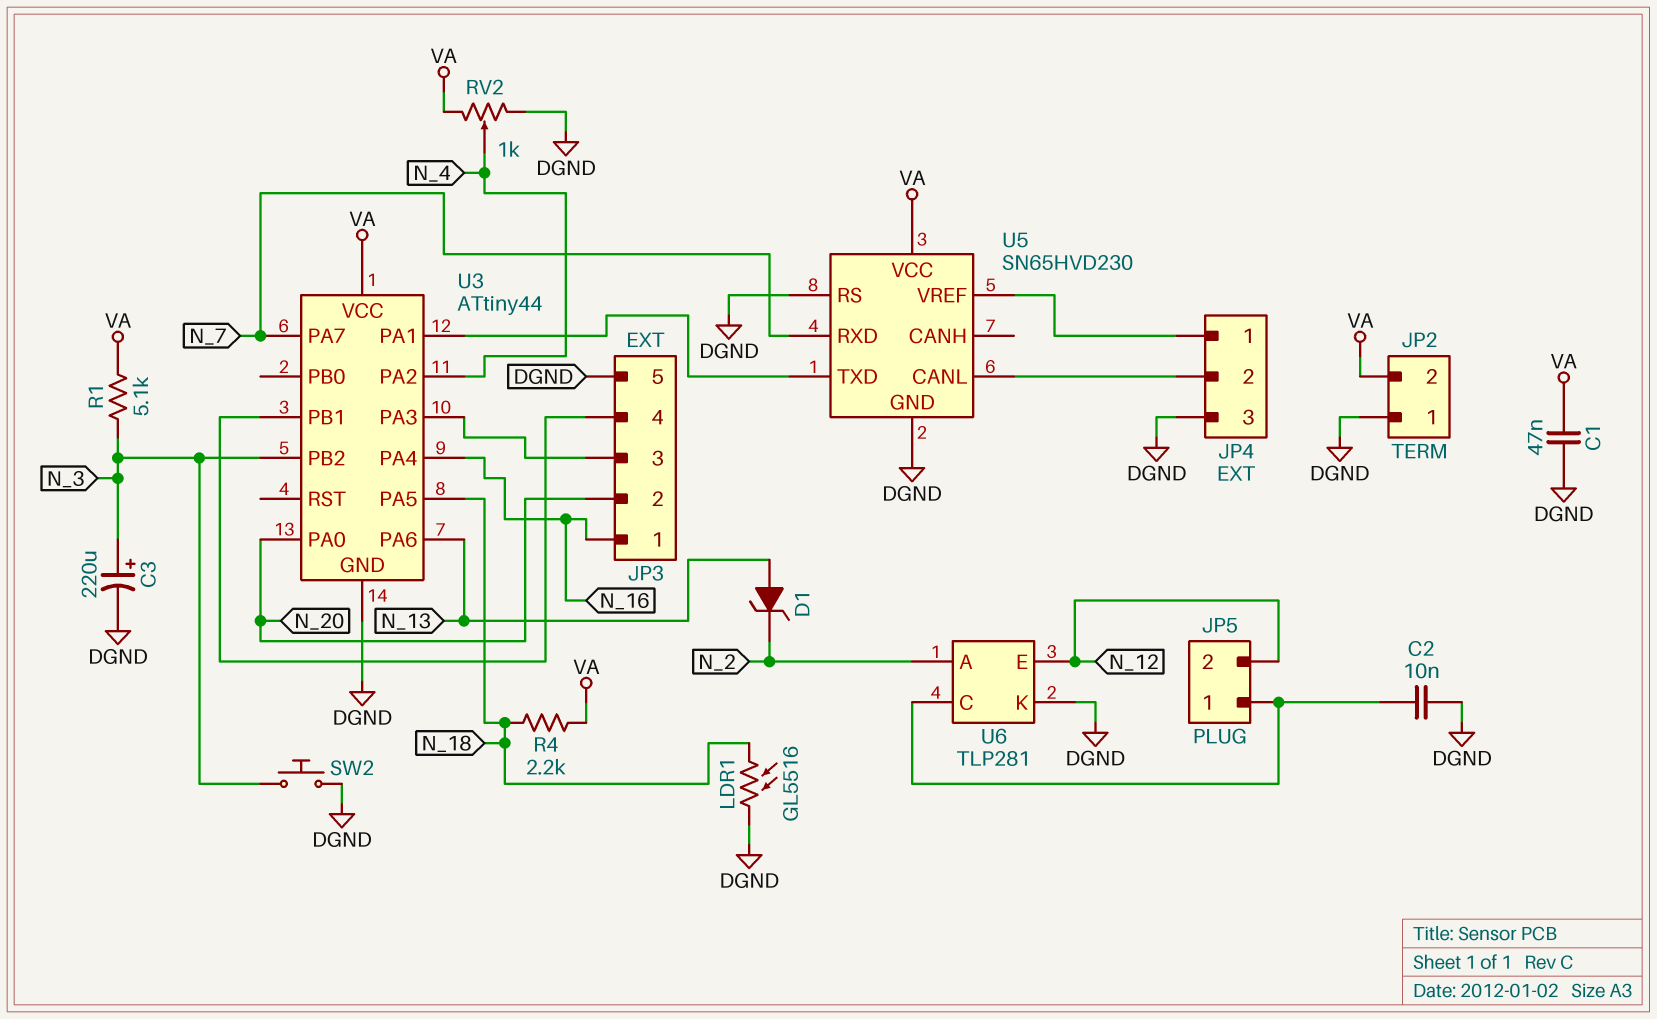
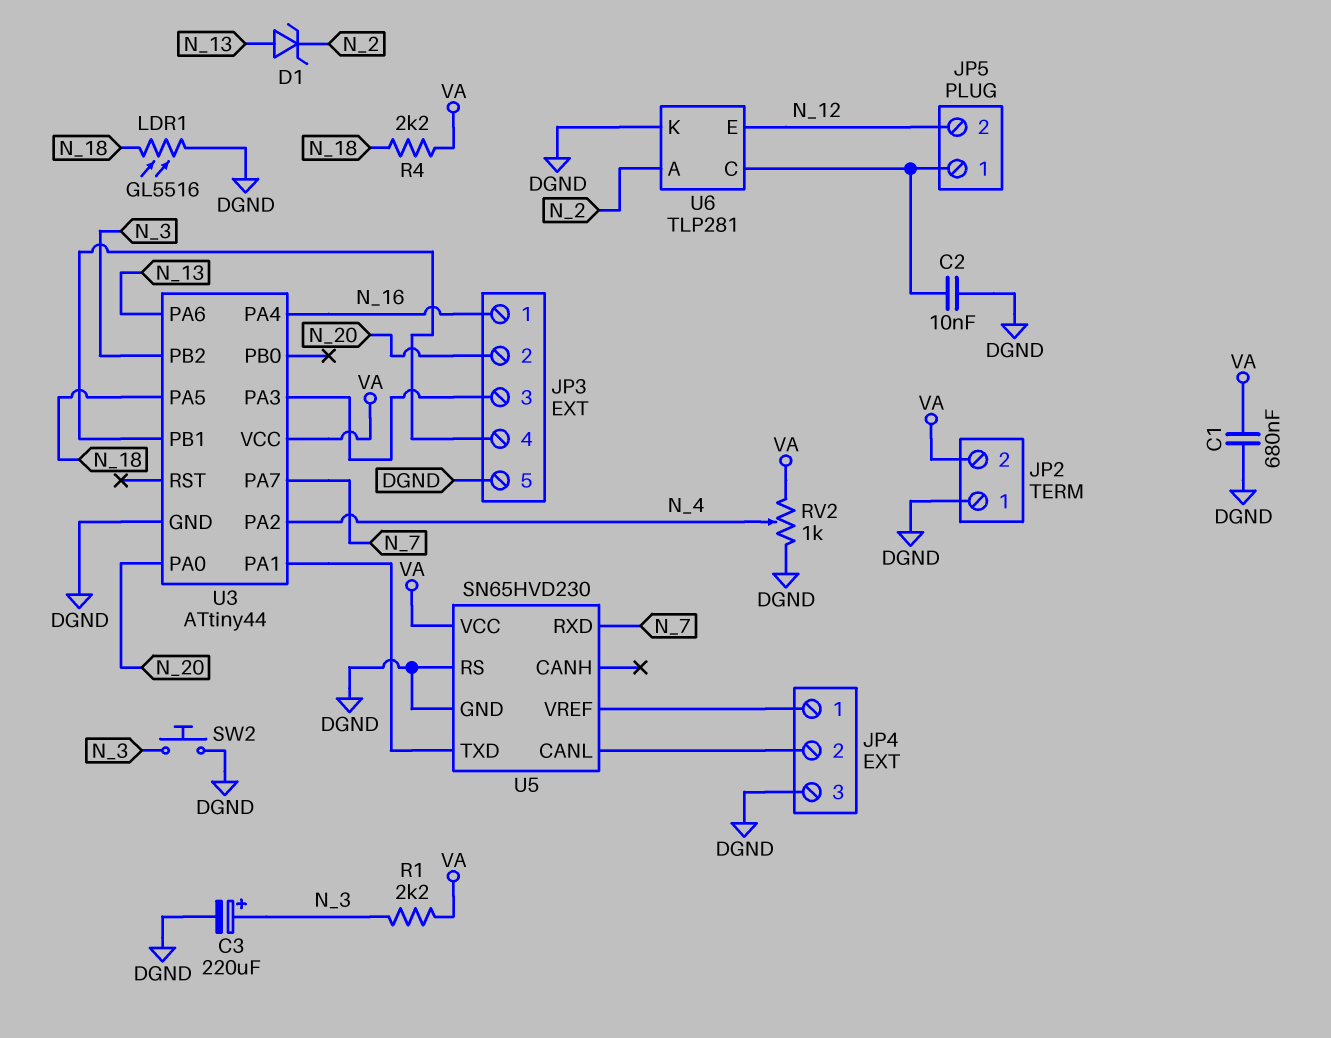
C1: 47nF (DGND, VA) -> 680nF (DGND, VA)
R1: 5.1k (N_3, VA) -> 2.2k (N_3, VA)

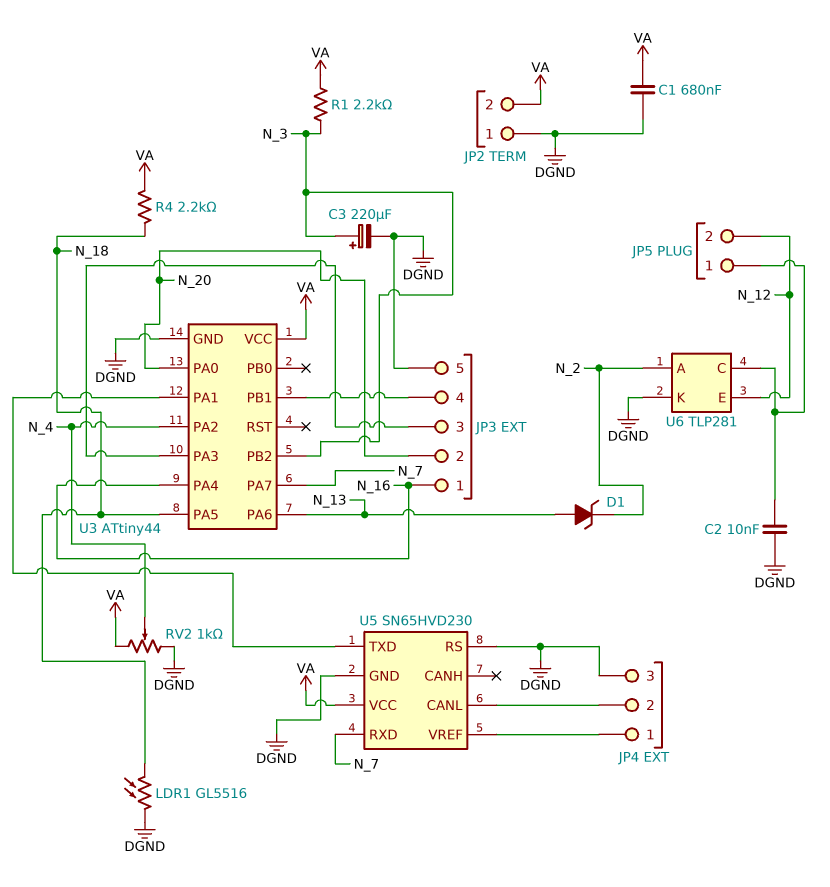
SW2: button (DGND, N_3) -> none

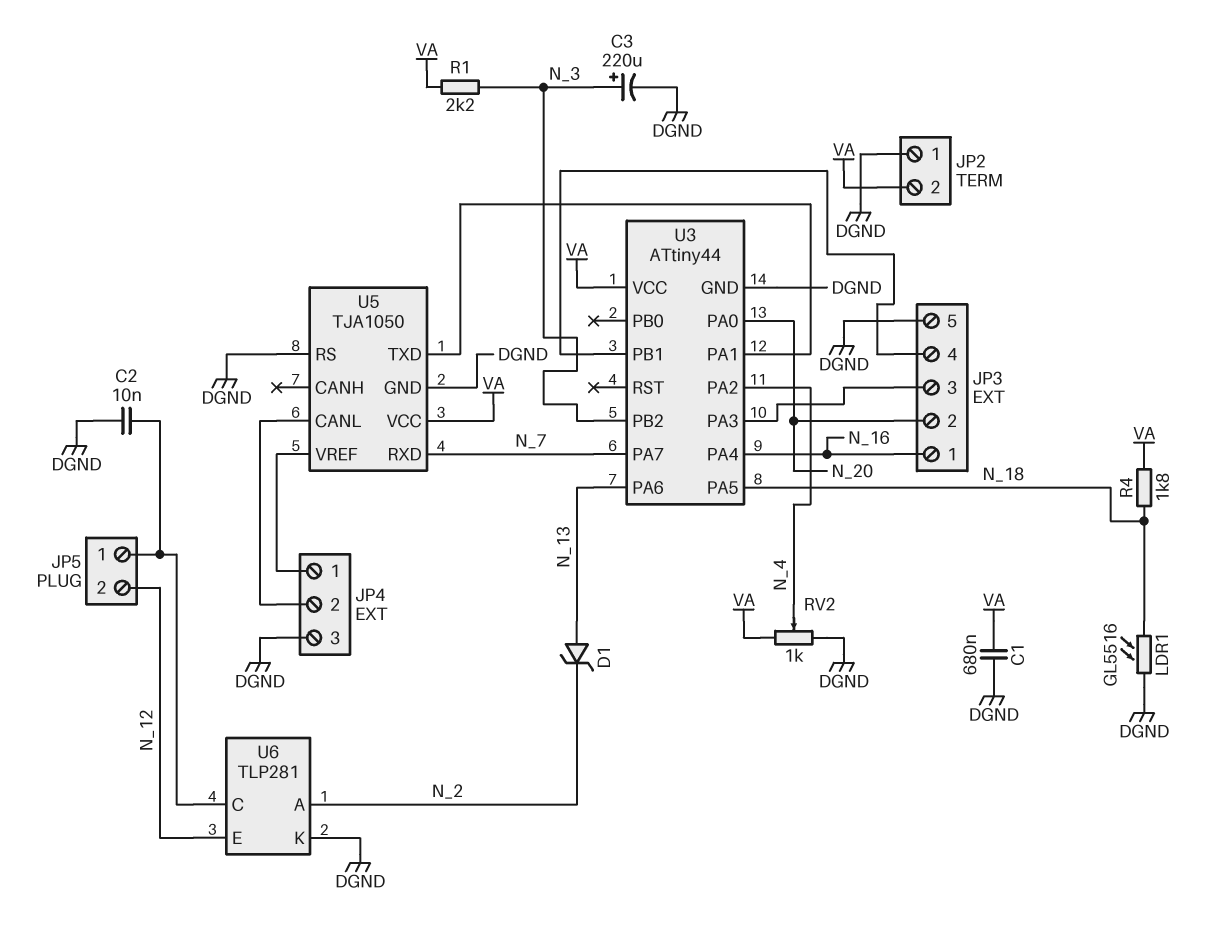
R4: 2.2k (N_18, VA) -> 1.8k (N_18, VA)
U5: SN65HVD230 -> TJA1050

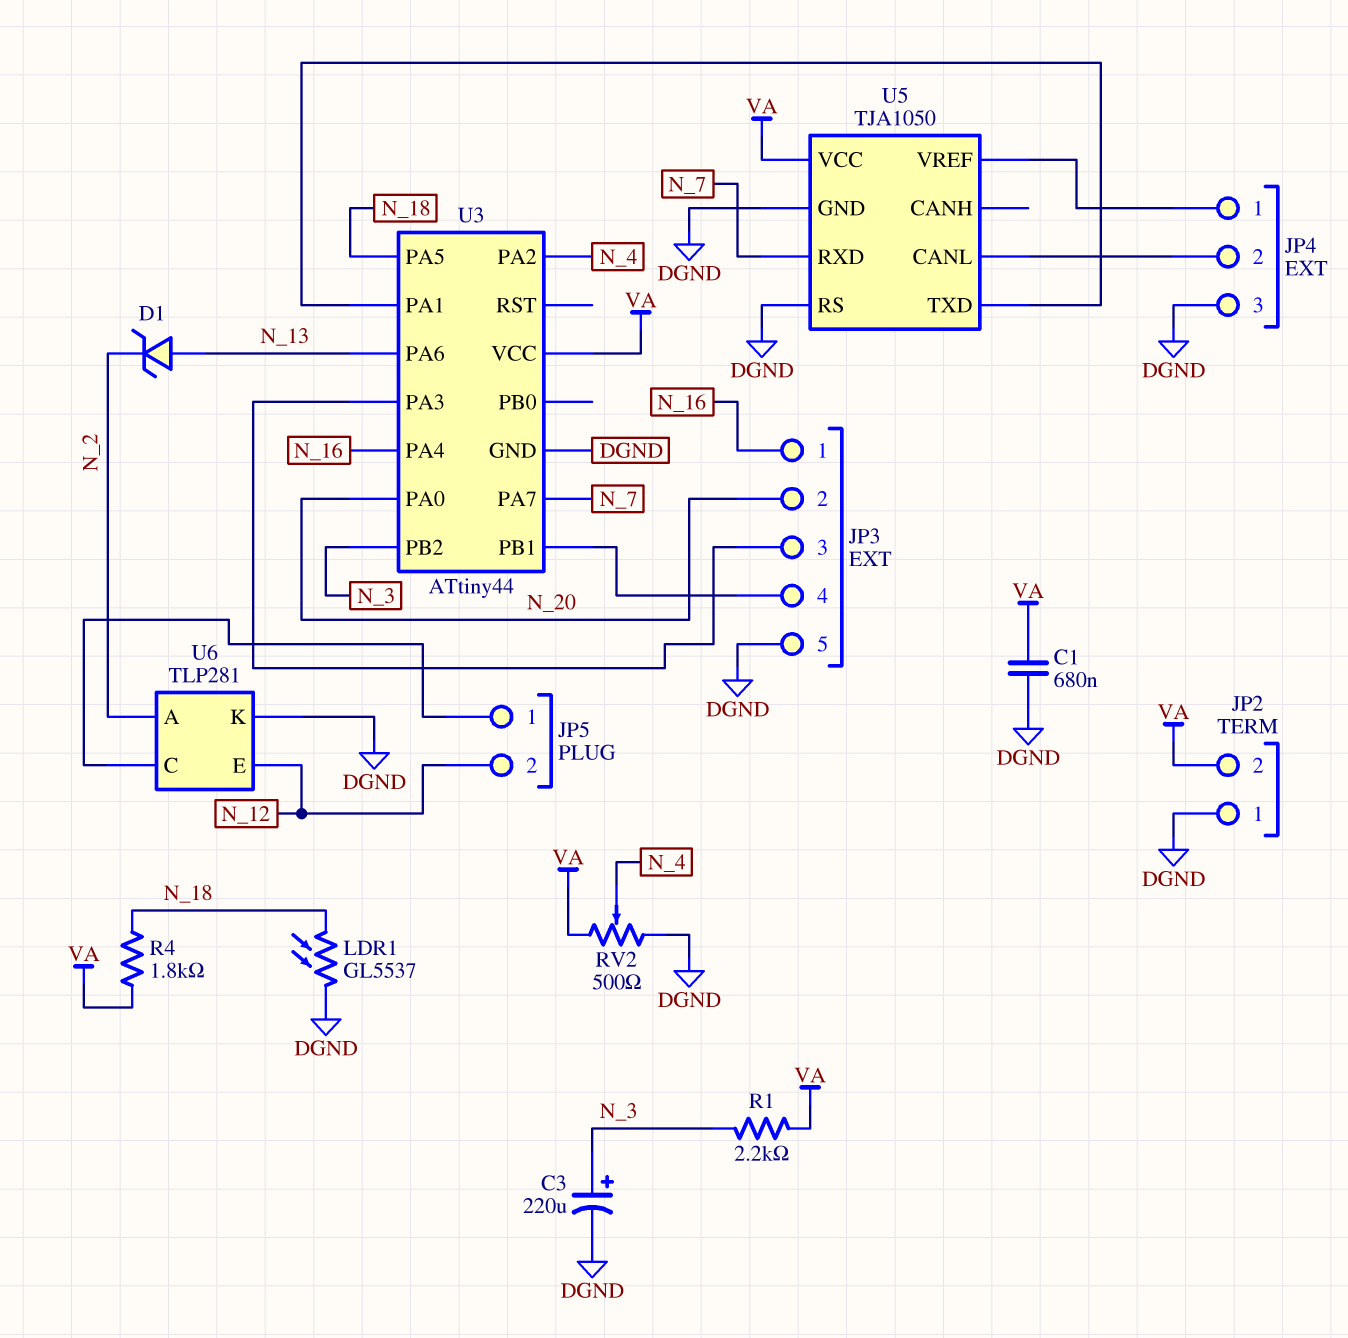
C2: 10nF (DGND, JP5/1) -> none
LDR1: GL5516 (DGND, N_18) -> GL5537 (DGND, N_18)
RV2: 1k (DGND, VA, wiper N_4) -> 500 (DGND, VA, wiper N_4)

